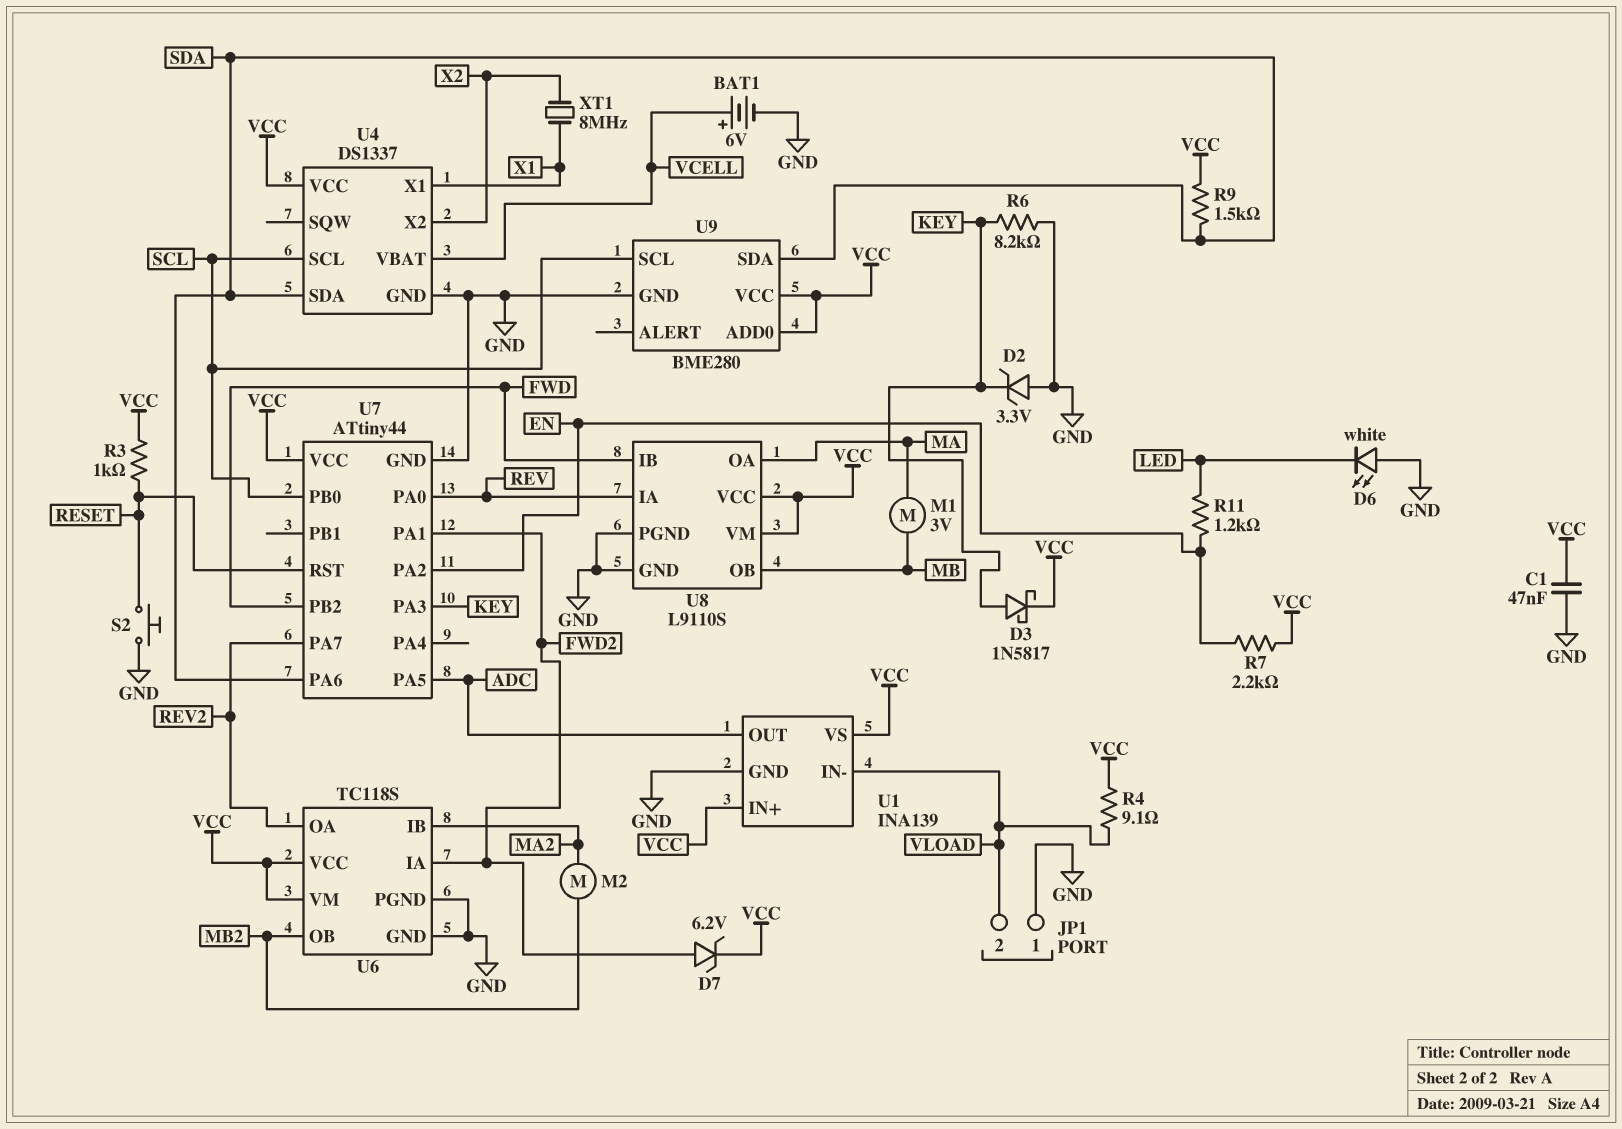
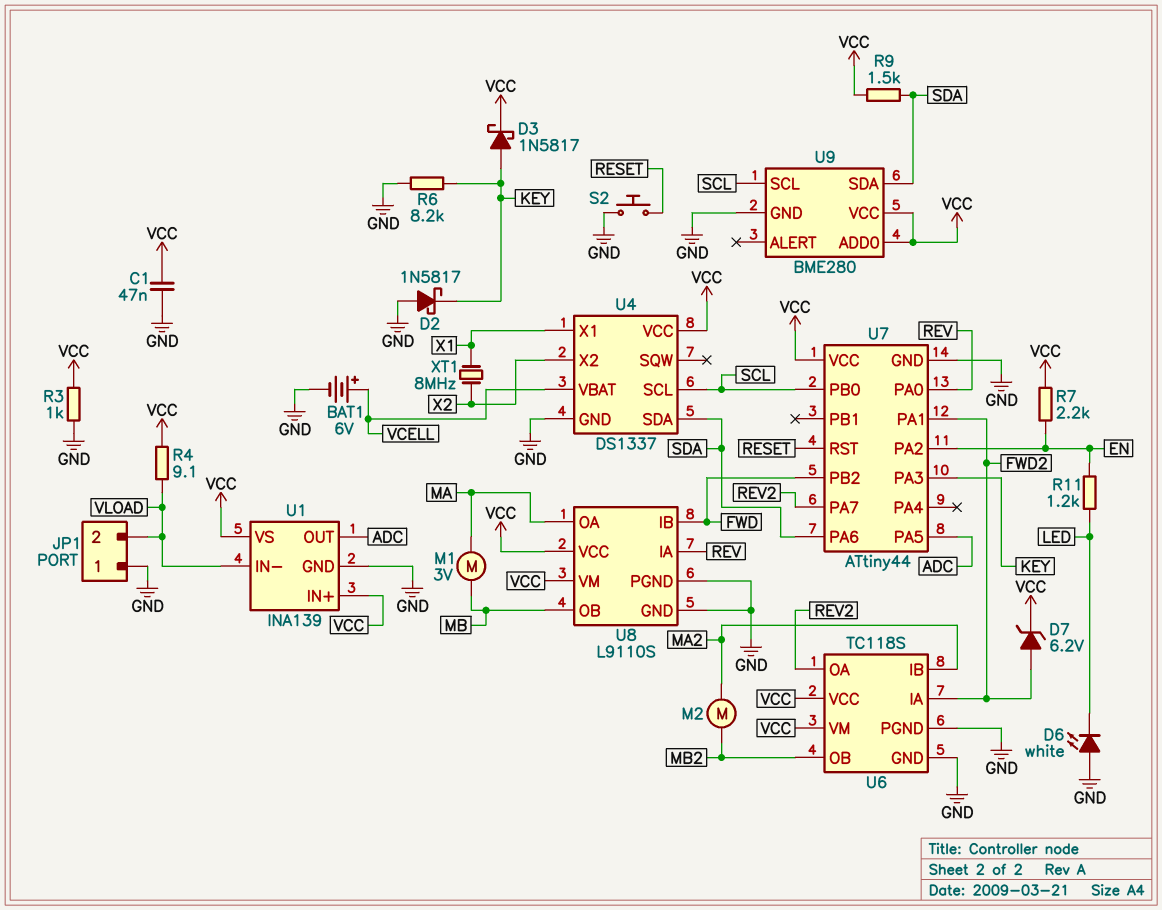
D2: zener 3.3V (A GND, K KEY) -> schottky 1N5817 (A GND, K KEY)
R3: 1k (RESET, VCC) -> 1k (GND, VCC)

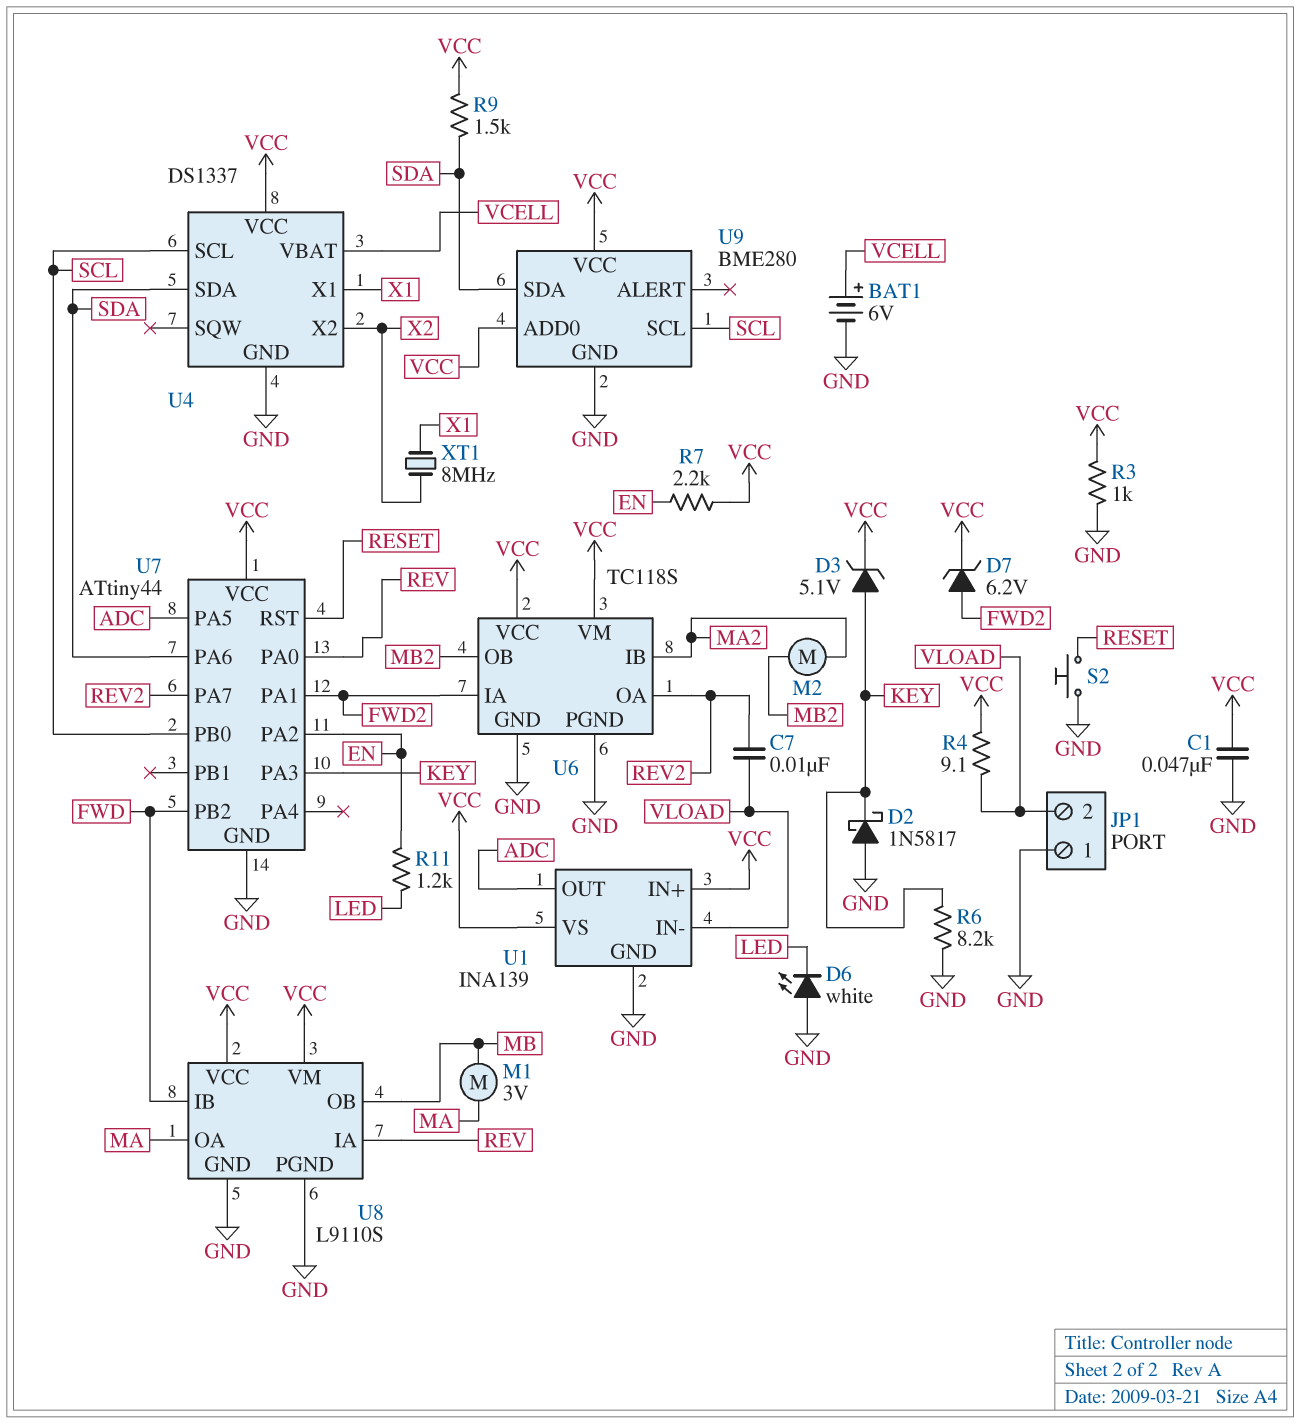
C7: none -> 10nF (REV2, VLOAD)
D3: schottky 1N5817 (A KEY, K VCC) -> zener 5.1V (A KEY, K VCC)

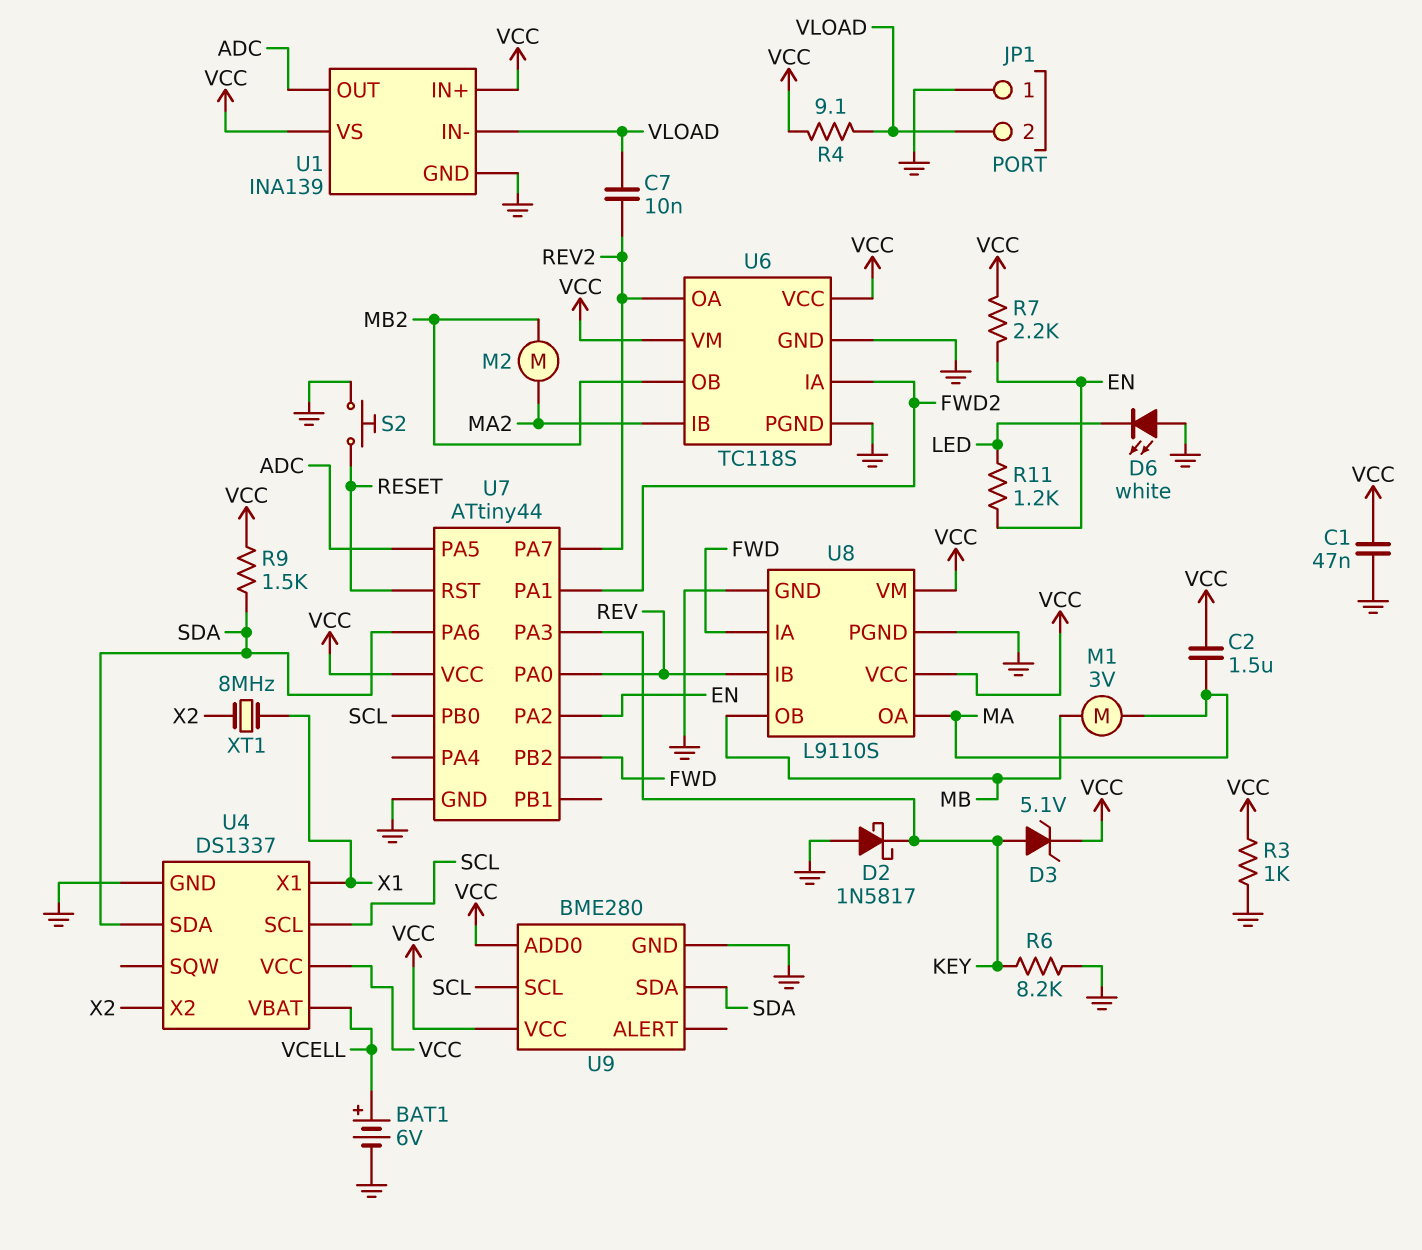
C2: none -> 1.5uF (MA, VCC)
D7: zener 6.2V (A FWD2, K VCC) -> none
U8 pin IA: REV -> FWD
U8 pin IB: FWD -> REV

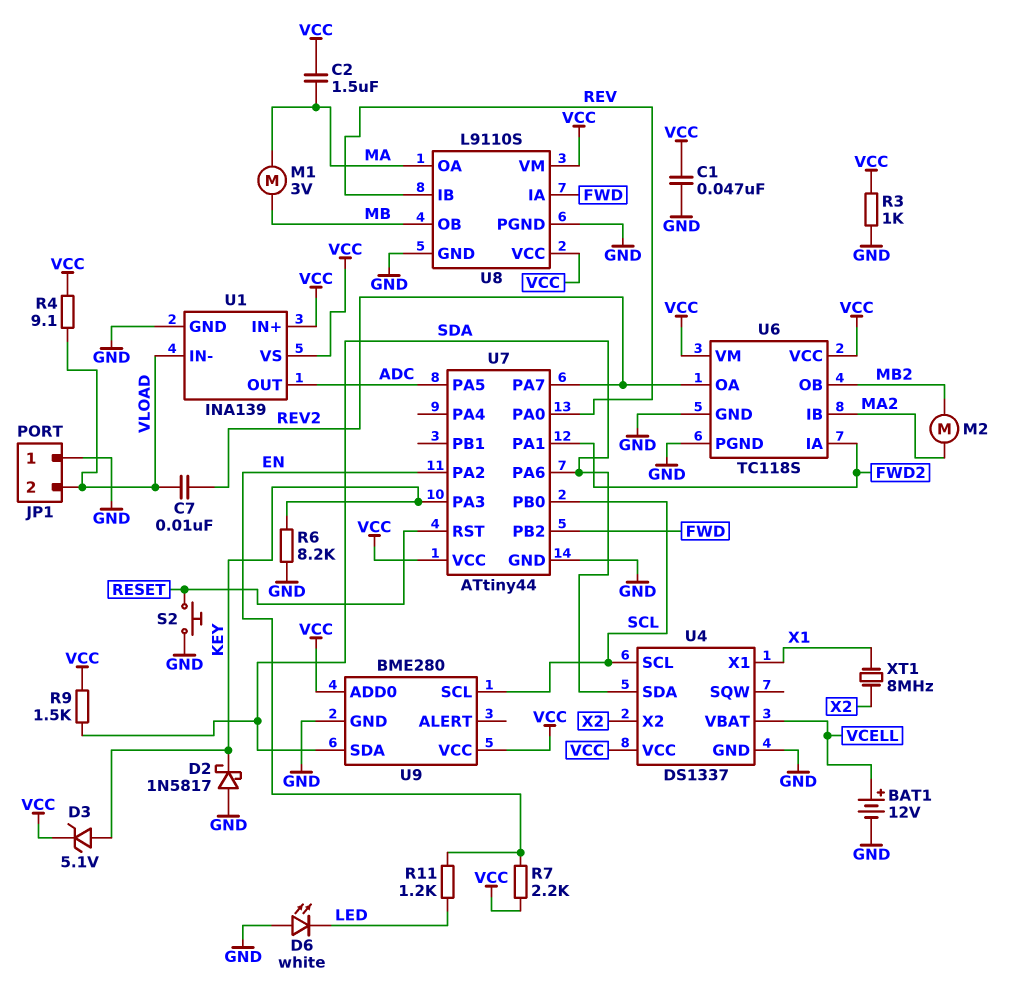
BAT1: 6V (plus VCELL, minus GND) -> 12V (plus VCELL, minus GND)

